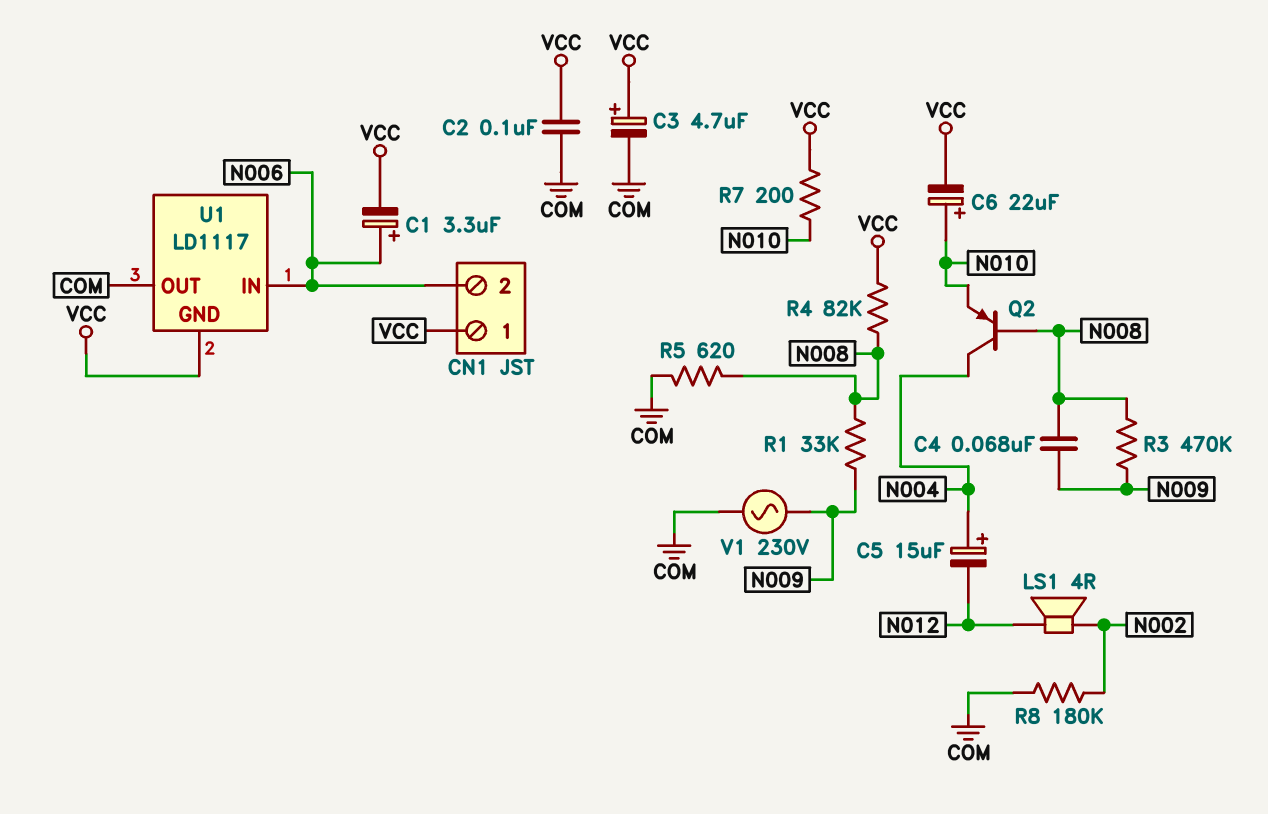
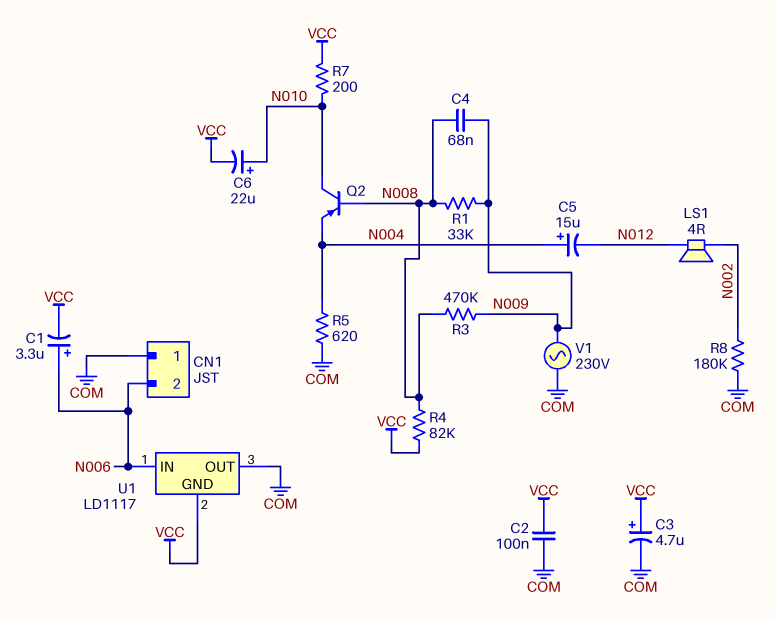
CN1 pin 1: VCC -> COM
Q2: PNP (B N008, C N004, E N010) -> PNP (B N008, C N010, E N004)
R5: 620 (COM, N008) -> 620 (COM, N004)

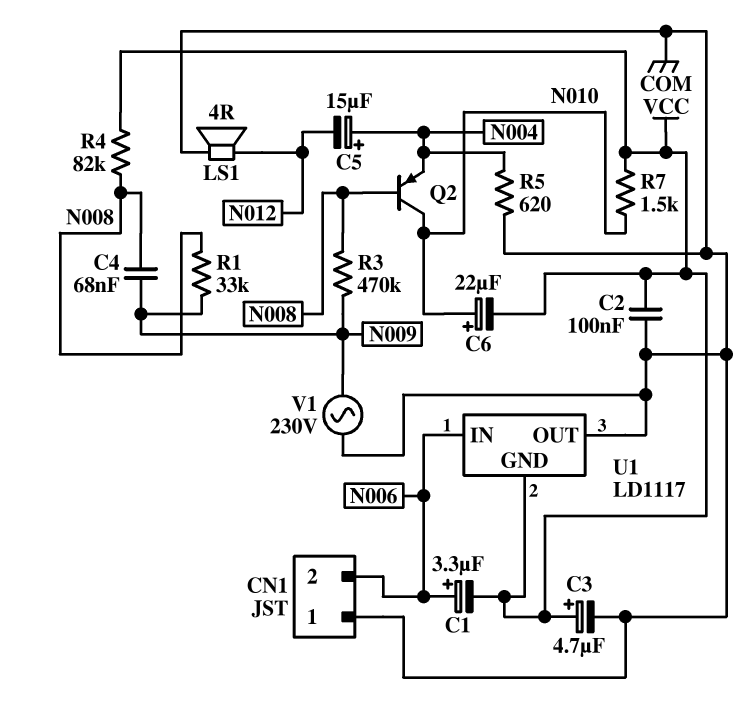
LS1: speaker 4R (N002, N012) -> speaker 4R (COM, N012)
R7: 200 (N010, VCC) -> 1.5k (N010, VCC)
R8: 180k (COM, N002) -> none

